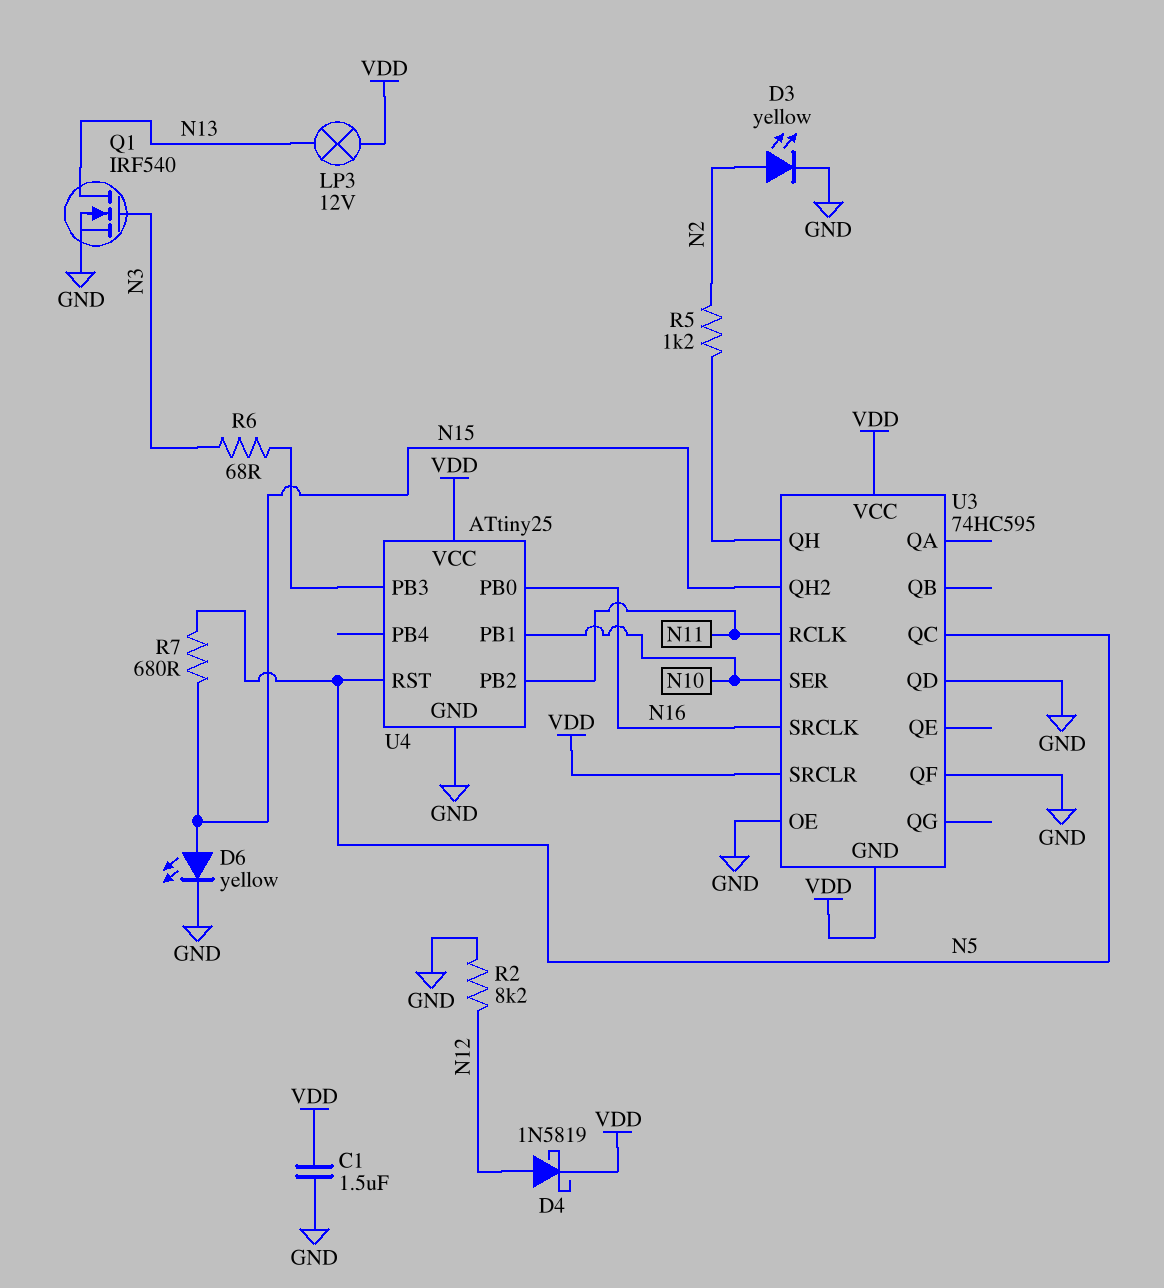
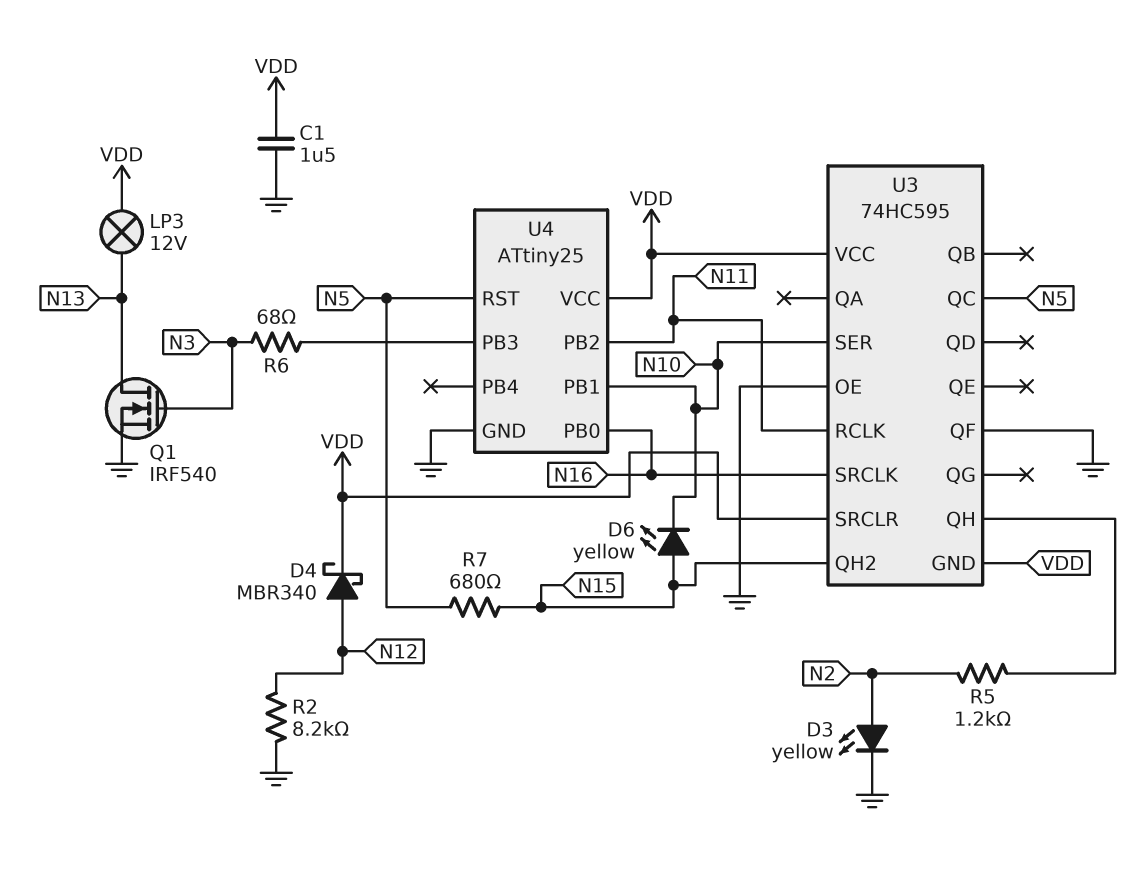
D4: schottky 1N5819 (A N12, K VDD) -> schottky MBR340 (A N12, K VDD)
D6: LED yellow (A N15, K GND) -> LED yellow (A N15, K N10)
U3 pin QD: GND -> none

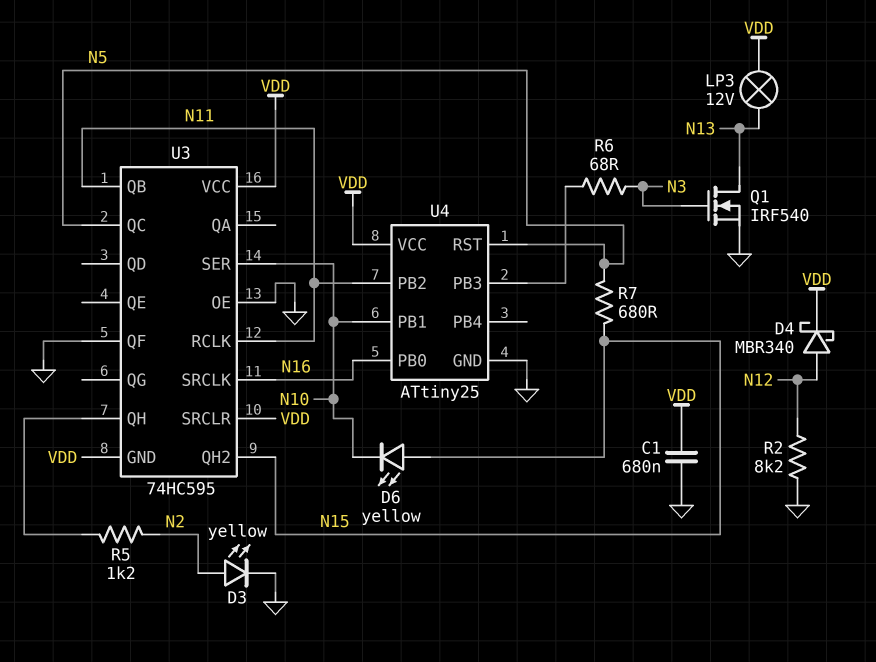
C1: 1.5uF (GND, VDD) -> 680nF (GND, VDD)
U3 pin QB: none -> N11

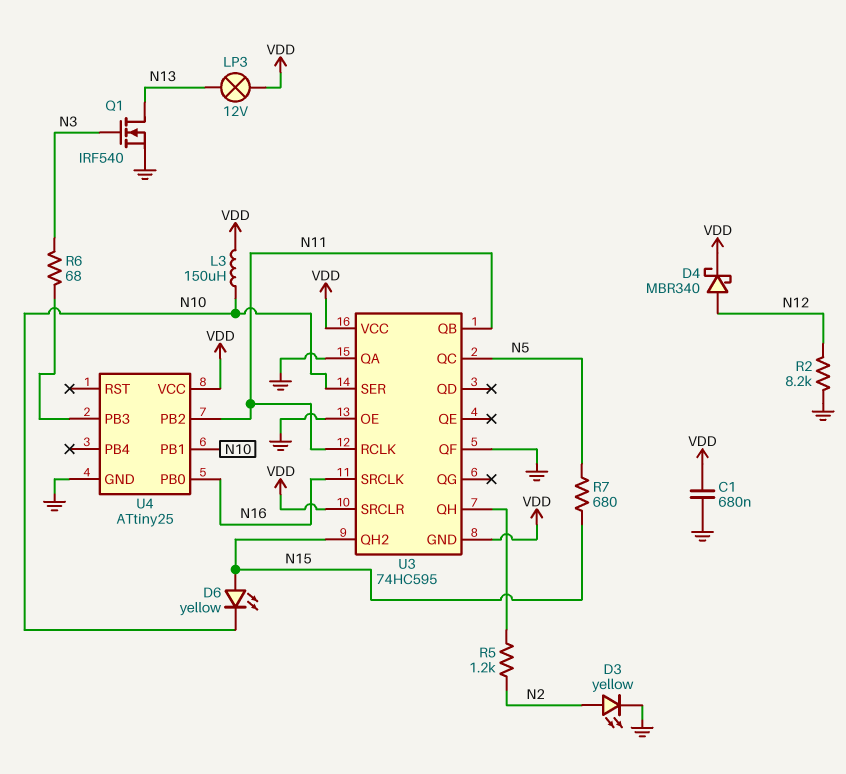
L3: none -> 150uH (N10, VDD)
U3 pin QA: none -> GND
U4 pin RST: N5 -> none

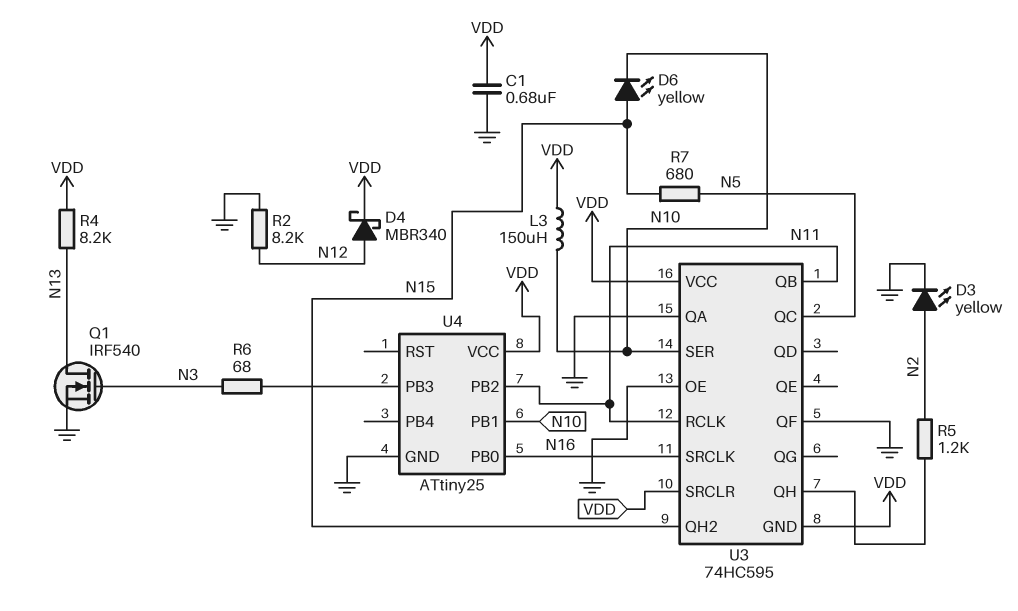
LP3: lamp 12V (N13, VDD) -> none
R4: none -> 8.2k (N13, VDD)

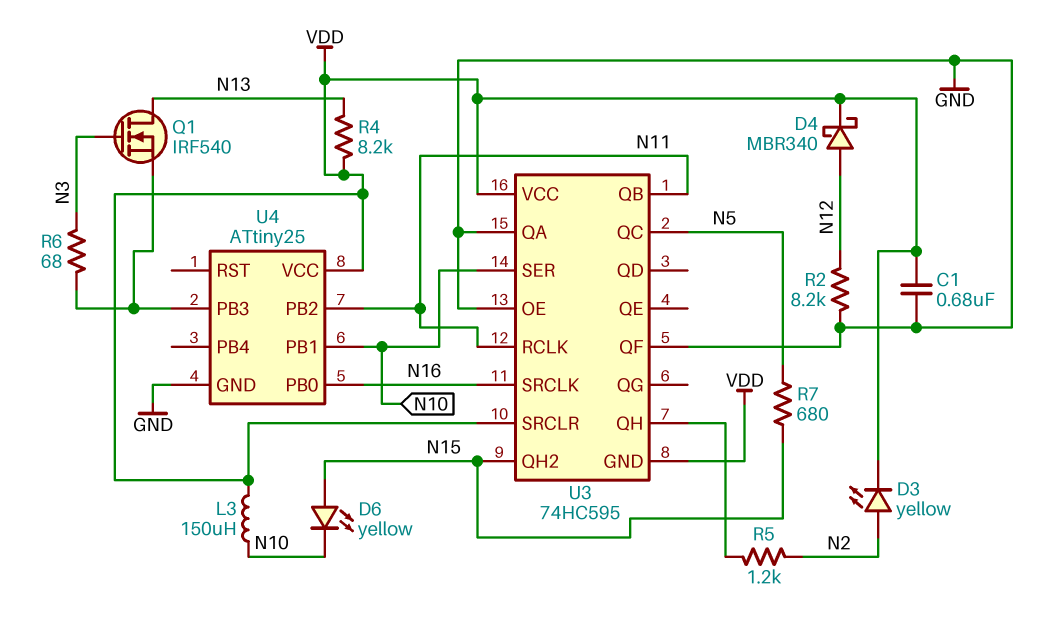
D3: LED yellow (A N2, K GND) -> LED yellow (A N2, K VDD)
Q1: NMOS IRF540 (G N3, D N13, S GND) -> NMOS IRF540 (G N3, D N13, S U4/PB3)

